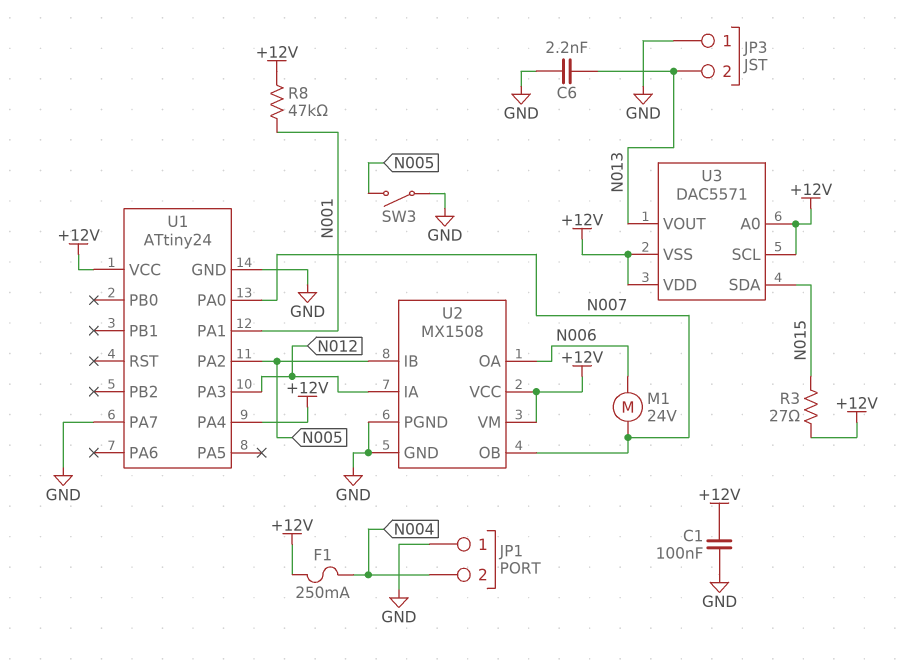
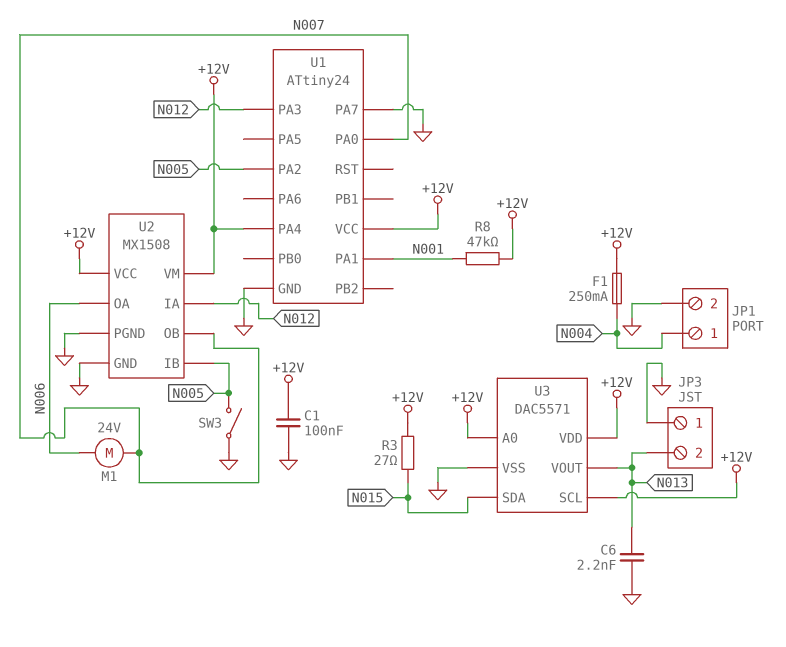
JP1 pin 1: GND -> N004
JP1 pin 2: N004 -> GND
U3 pin VSS: +12V -> GND

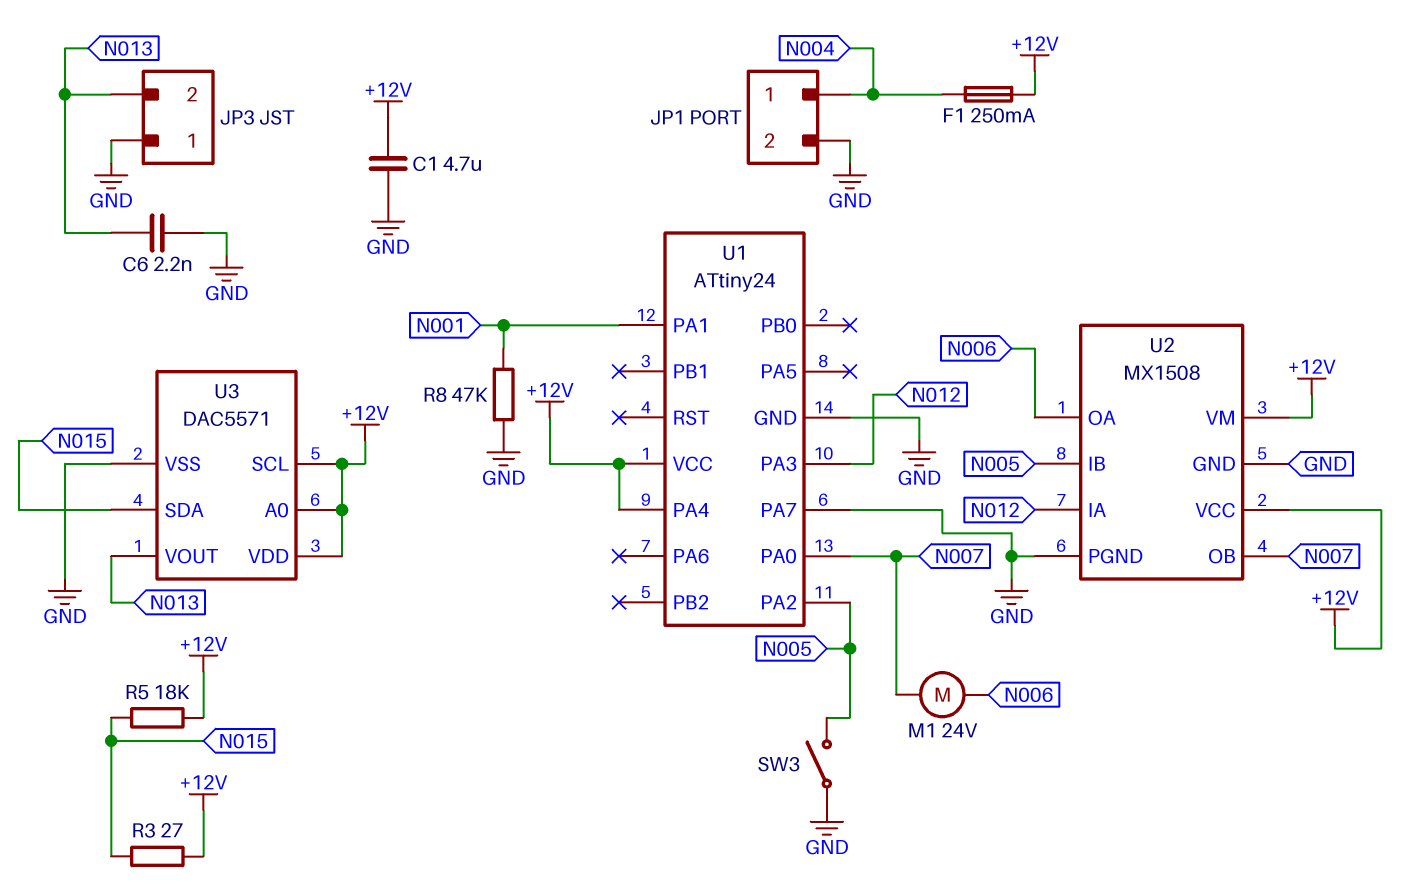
C1: 100nF (+12V, GND) -> 4.7uF (+12V, GND)
R5: none -> 18k (+12V, N015)
R8: 47k (+12V, N001) -> 47k (GND, N001)

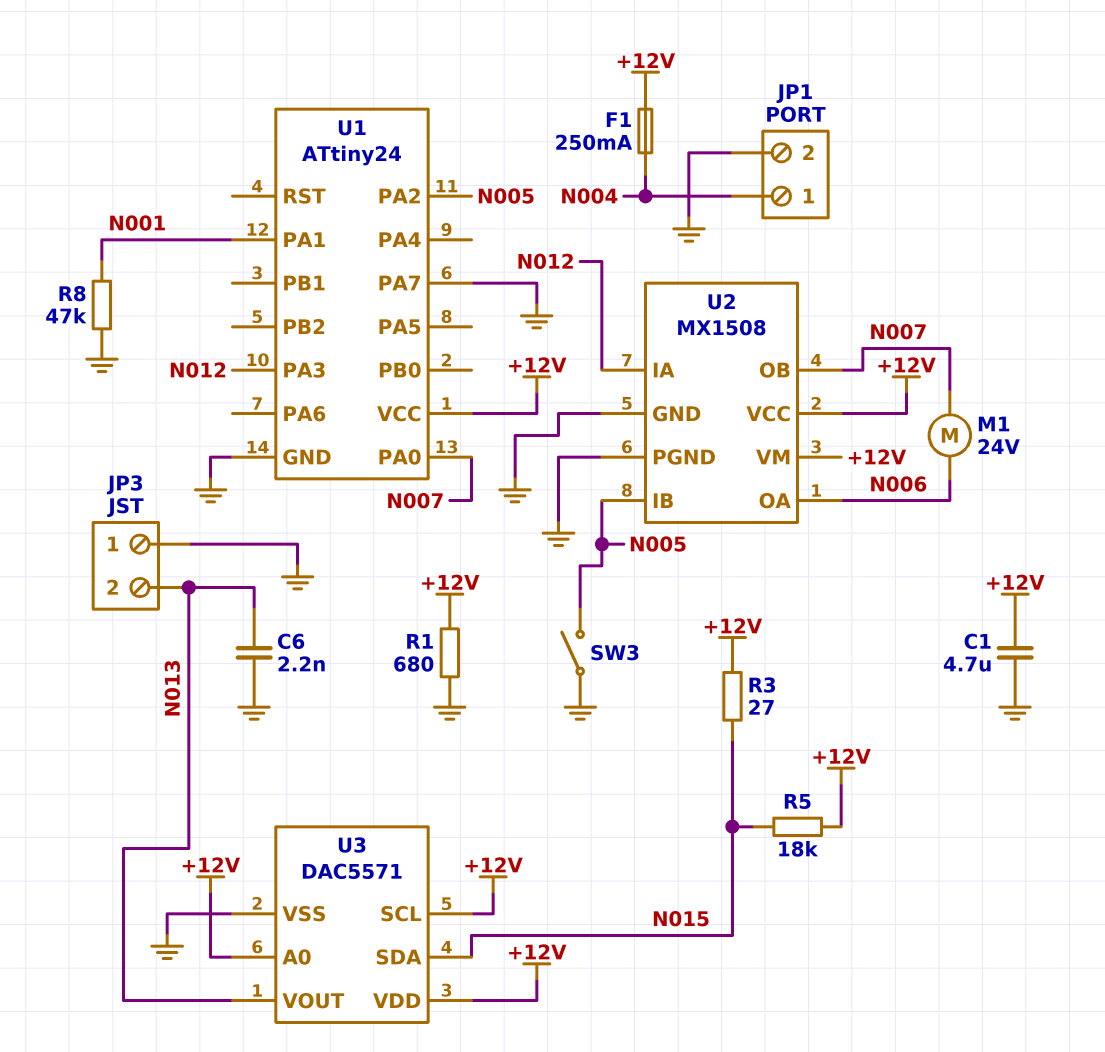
R1: none -> 680 (+12V, GND)
U1 pin PA4: +12V -> none

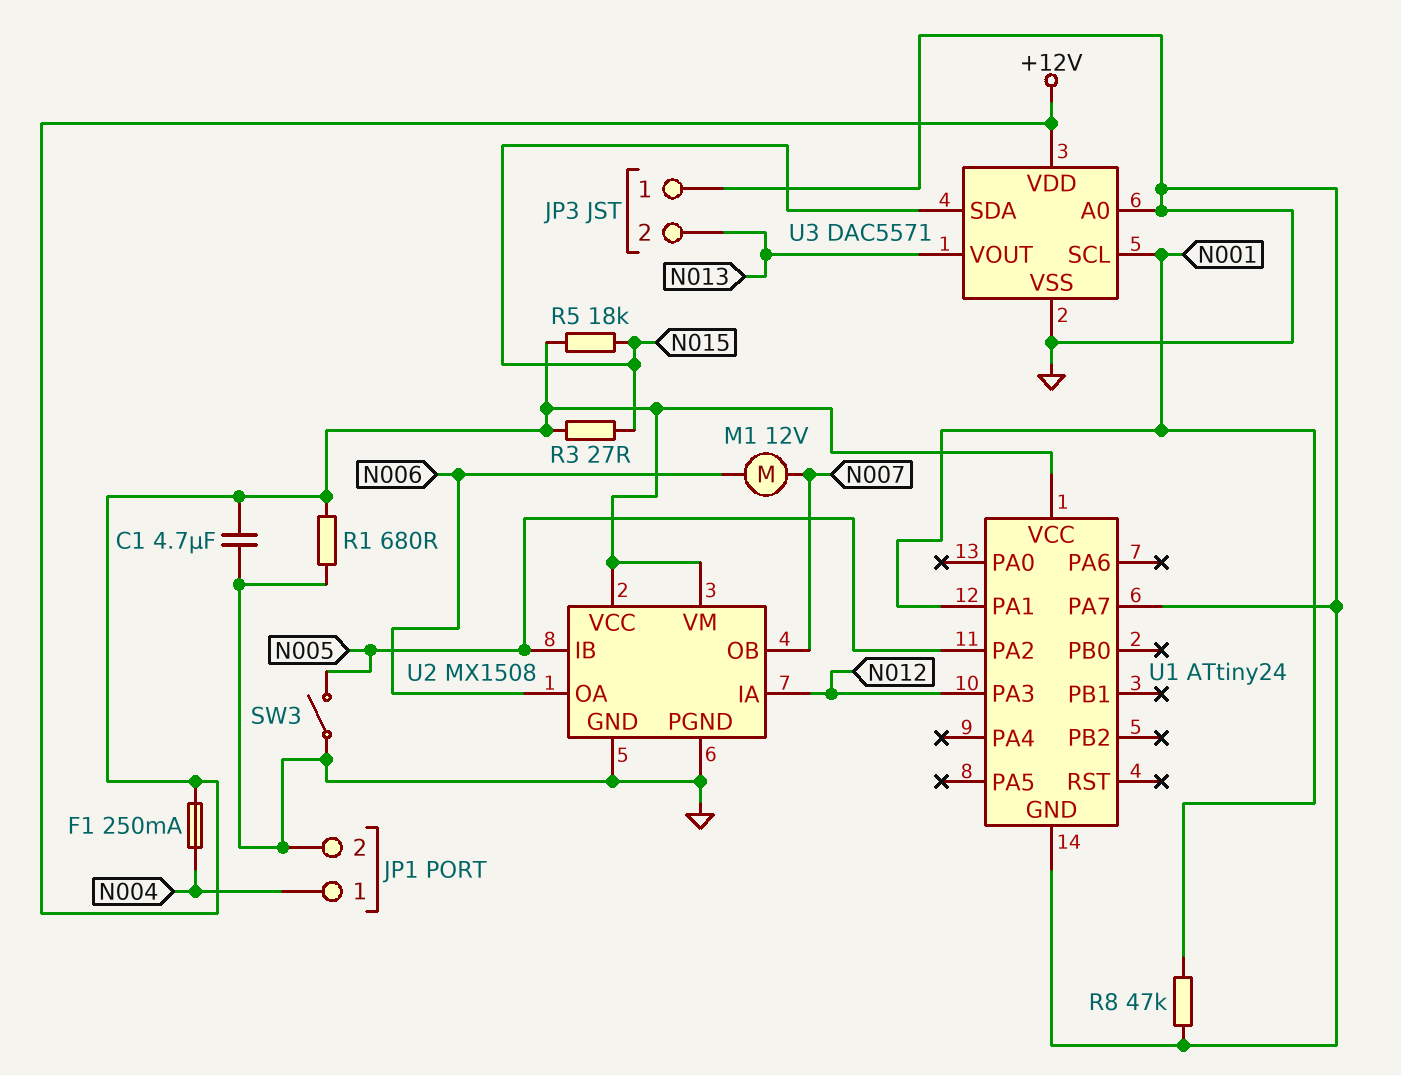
C6: 2.2nF (GND, N013) -> none
M1: motor 24V (N006, N007) -> motor 12V (N006, N007)
U1 pin PA0: N007 -> none
U3 pin A0: +12V -> GND
U3 pin SCL: +12V -> N001

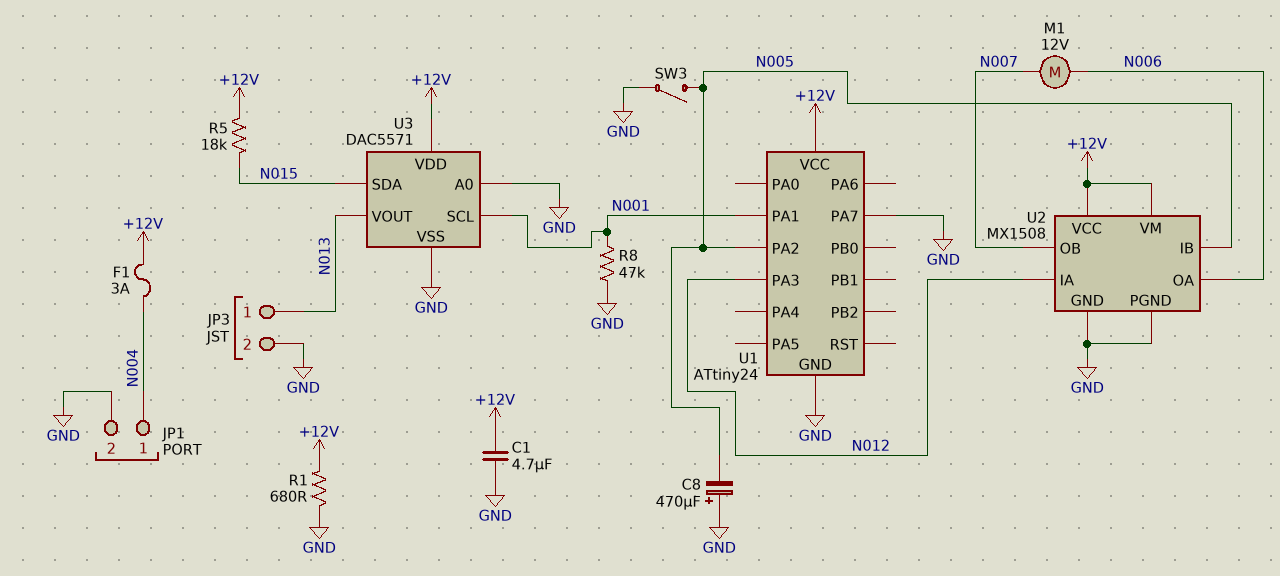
C8: none -> 470uF (plus GND, minus N005)
F1: 250mA (+12V, N004) -> 3A (+12V, N004)
JP3 pin 1: GND -> N013
JP3 pin 2: N013 -> GND
R3: 27 (+12V, N015) -> none

